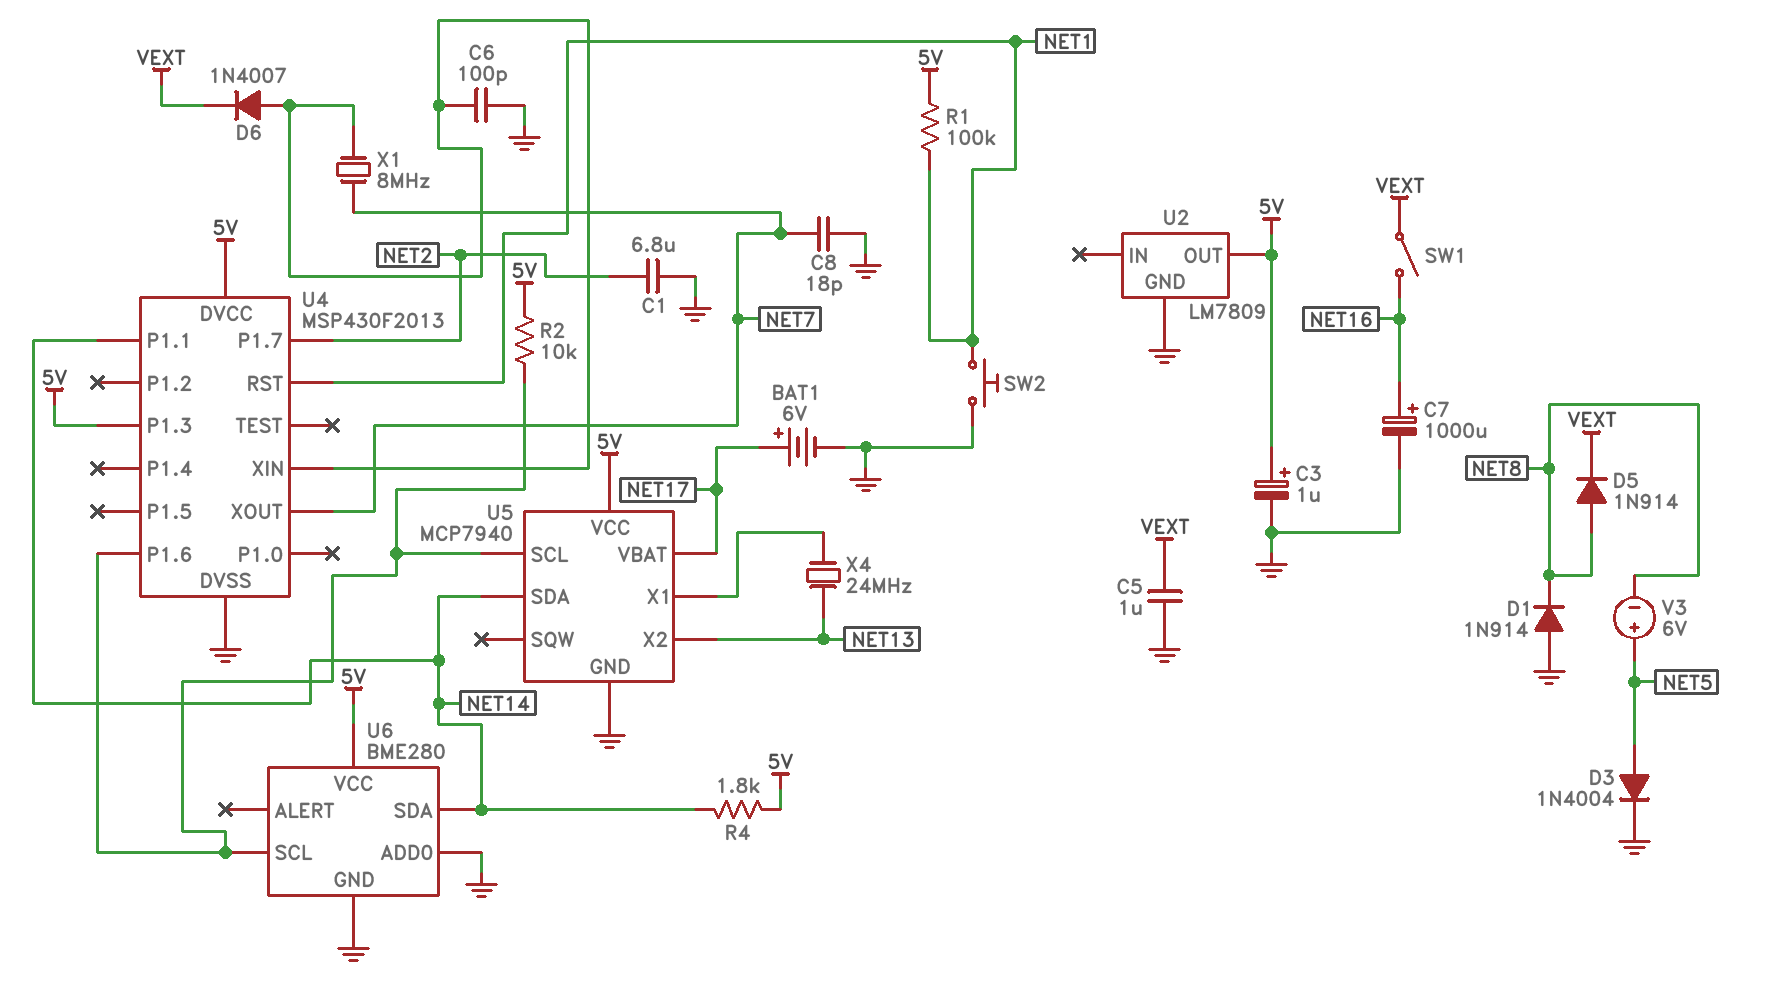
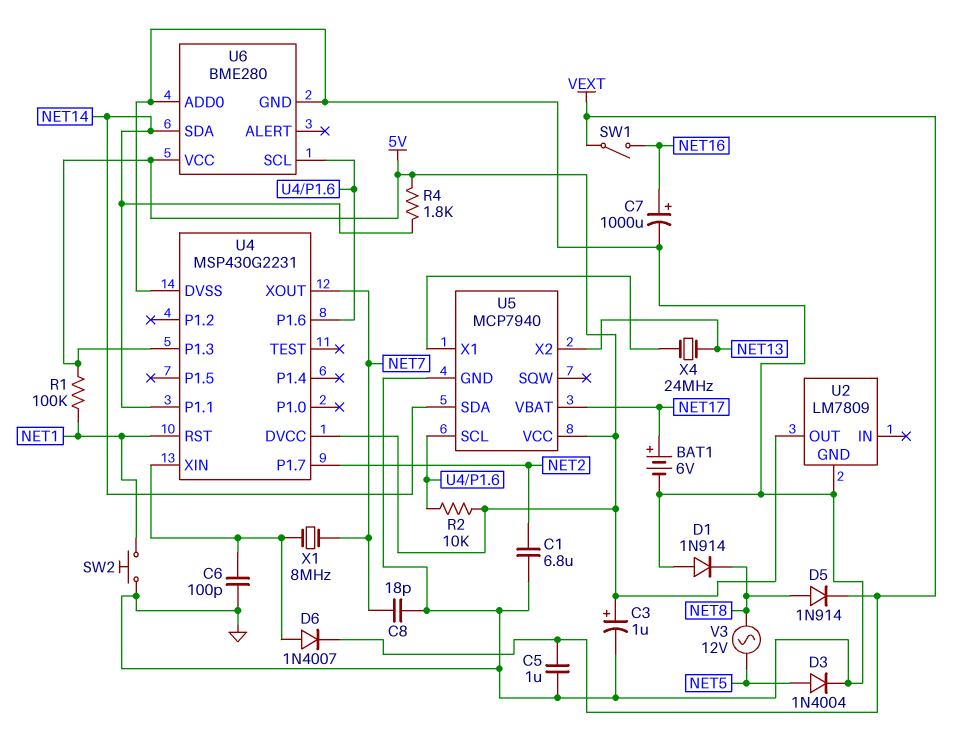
U4: MSP430F2013 -> MSP430G2231
V3: 6V (plus NET5, minus NET8) -> AC 12V (NET5, NET8)

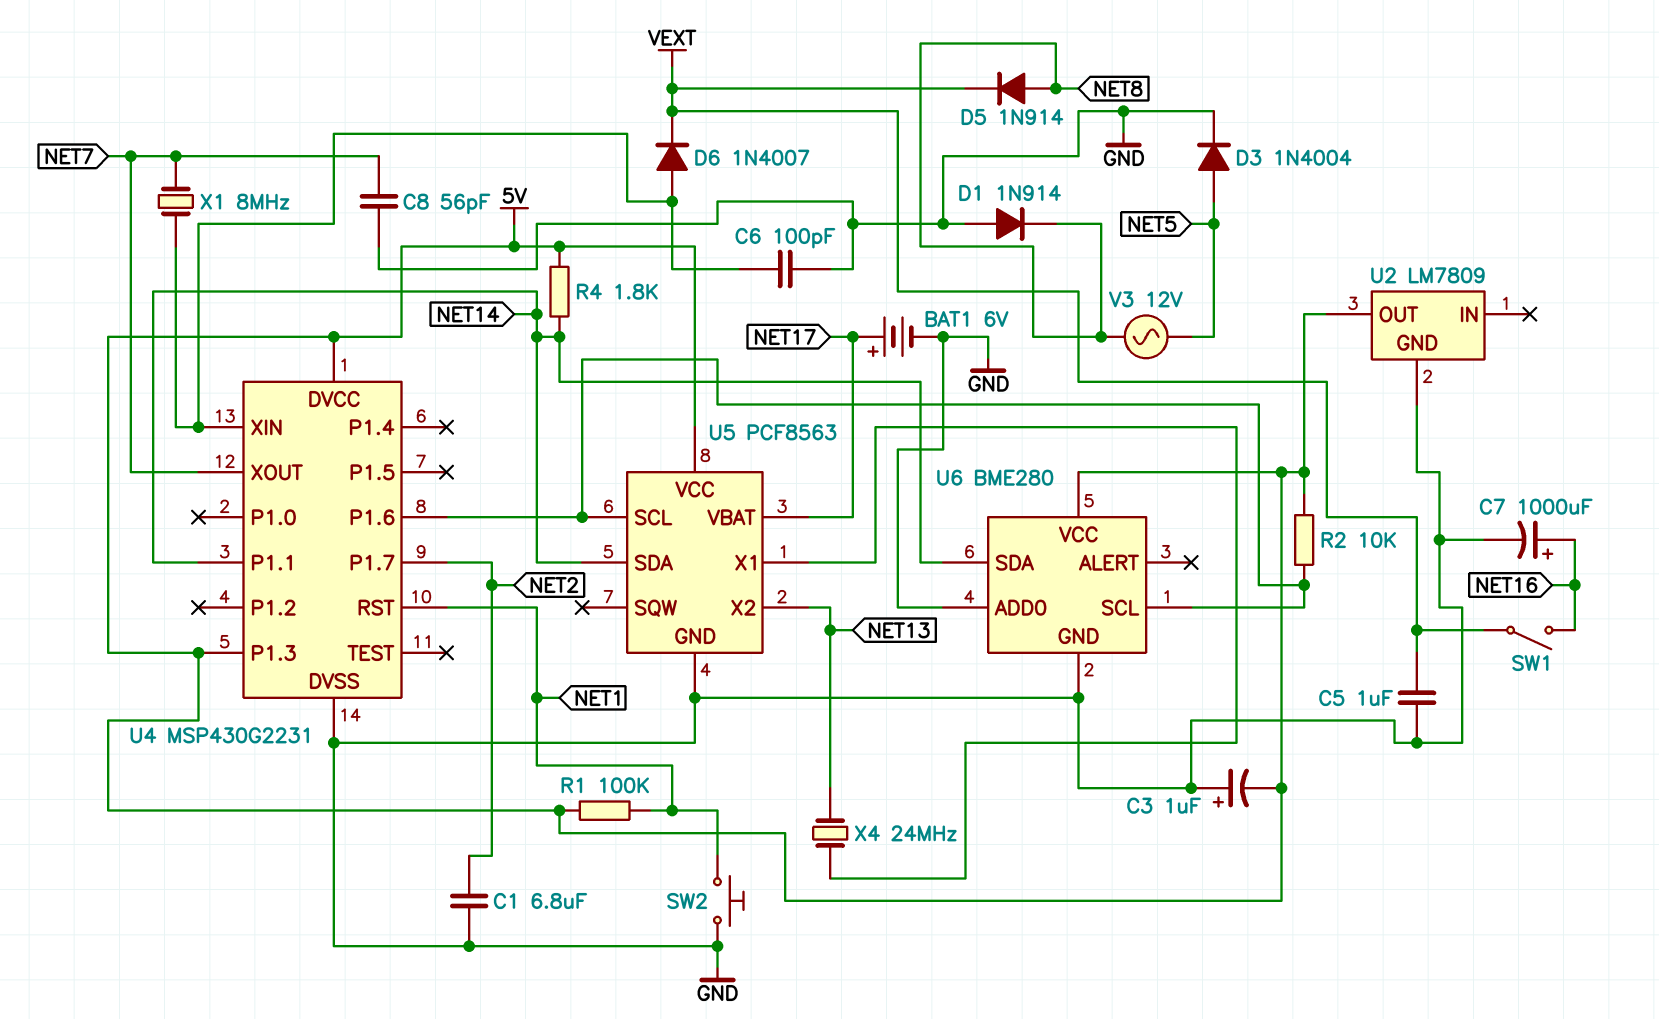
C3: 1uF (plus 5V, minus GND) -> 1uF (plus GND, minus 5V)
C8: 18pF (GND, NET7) -> 56pF (GND, NET7)
U5: MCP7940 -> PCF8563

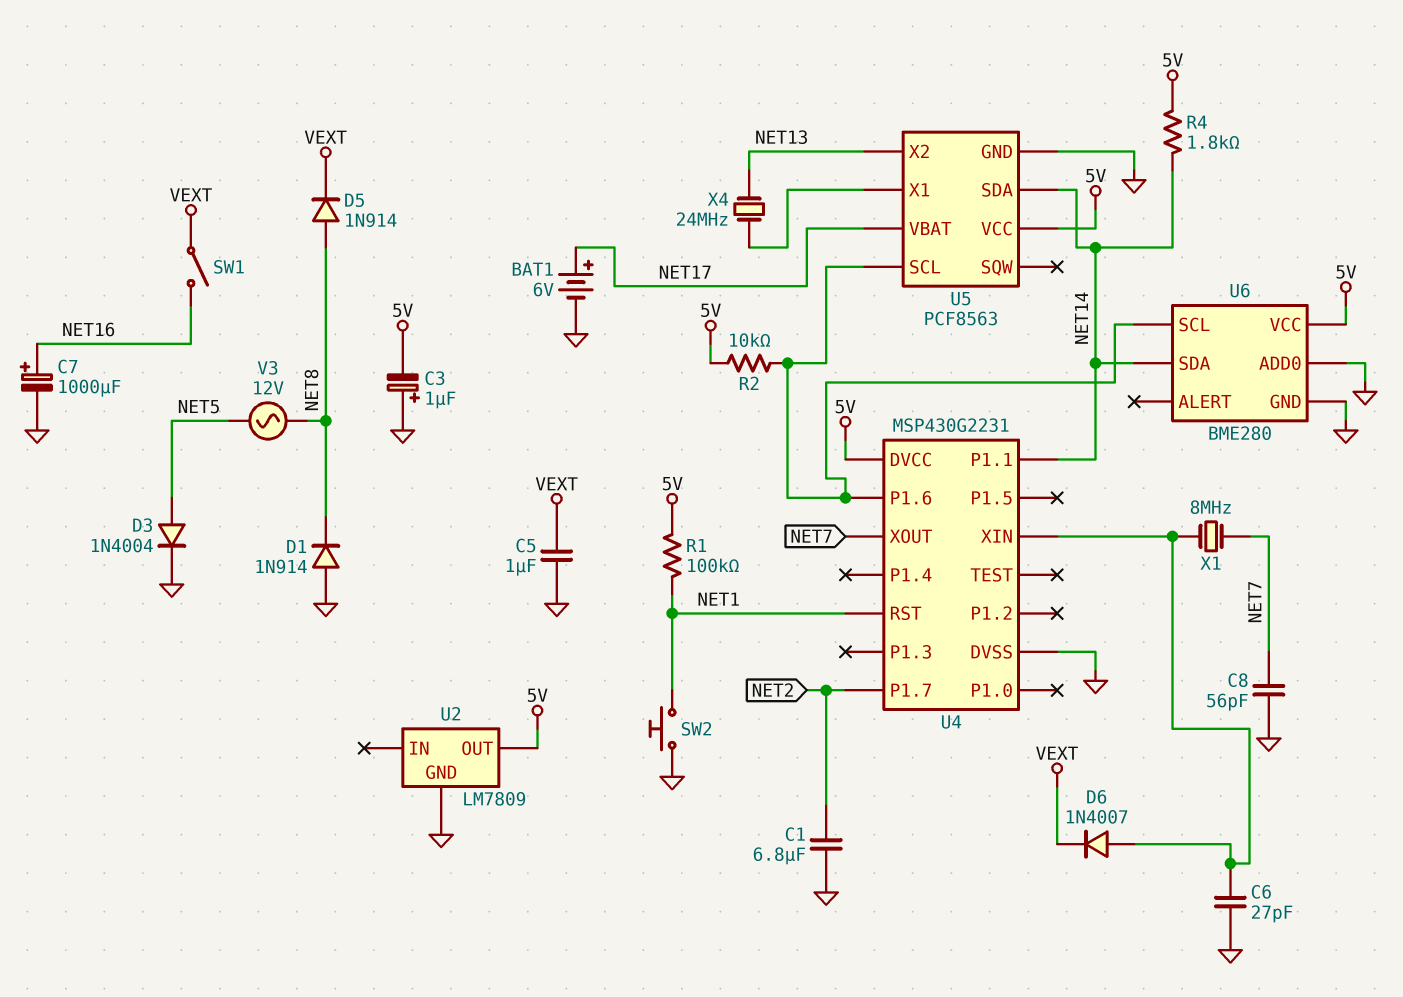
C6: 100pF (GND, U4/XIN) -> 27pF (GND, U4/XIN)
U4 pin P1.3: 5V -> none

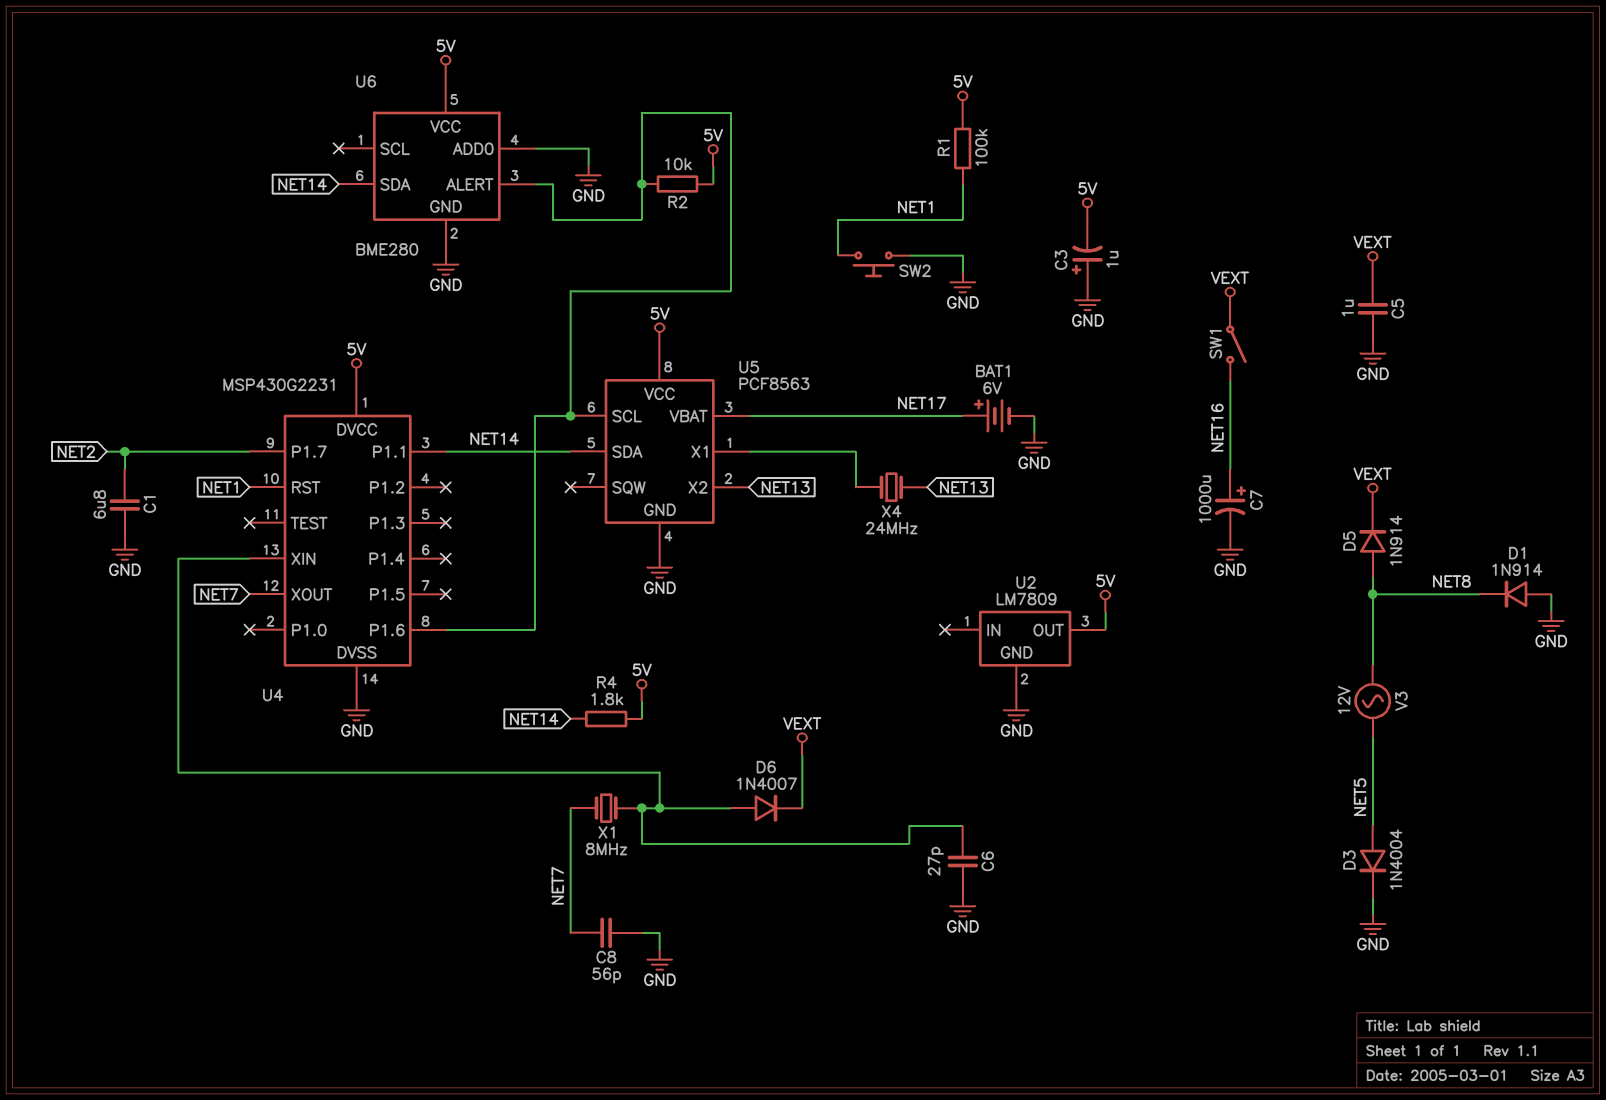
U6 pin ALERT: none -> U4/P1.6
U6 pin SCL: U4/P1.6 -> none

